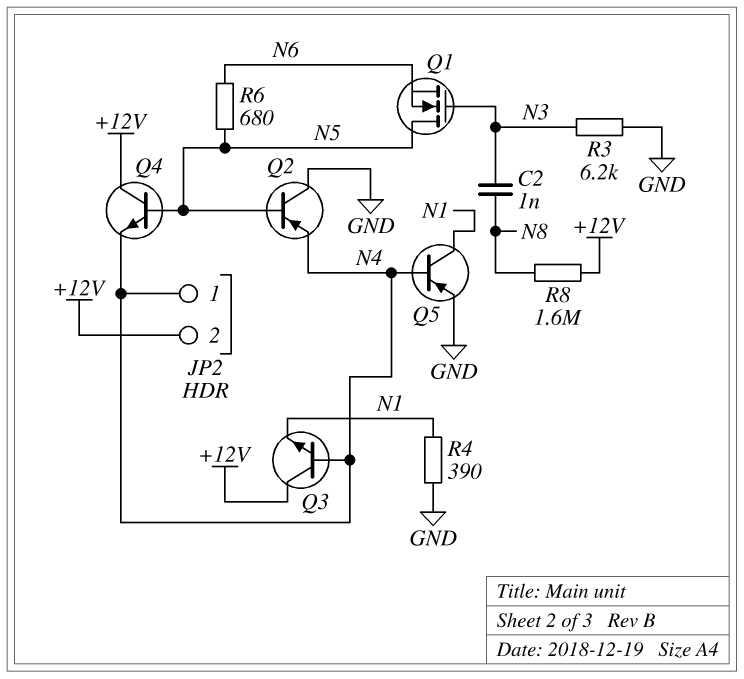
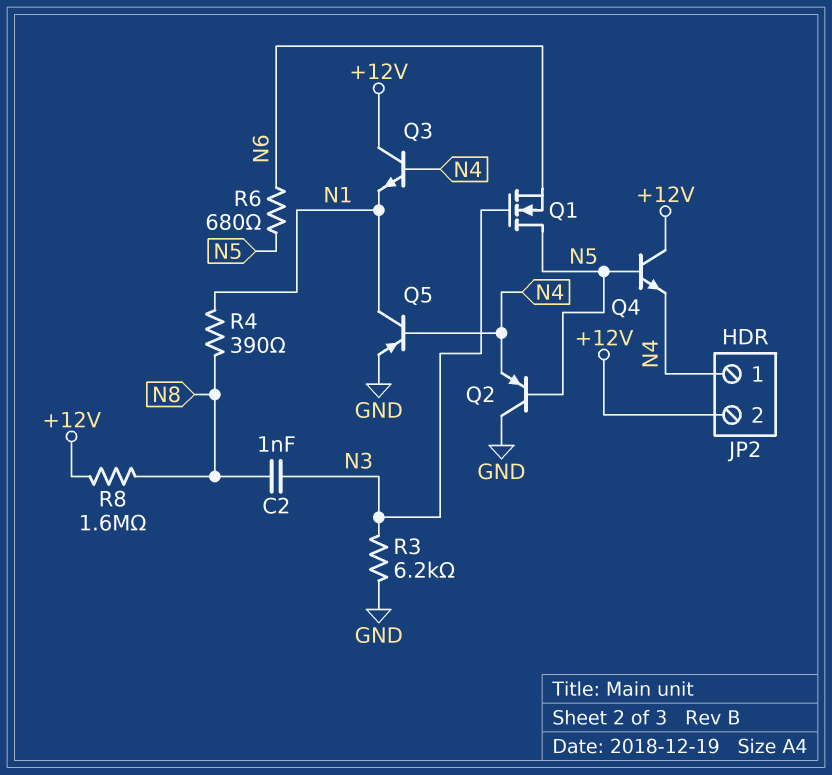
R4: 390 (GND, N1) -> 390 (N1, N8)

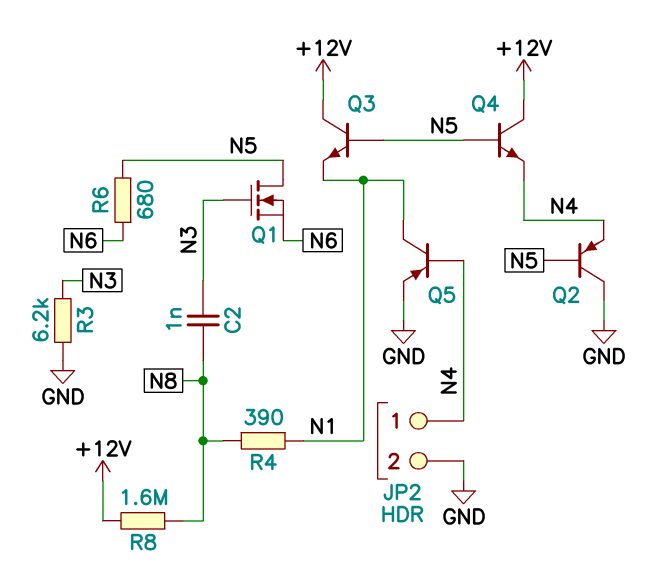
JP2 pin 2: +12V -> GND
Q3: NPN (B N4, C +12V, E N1) -> NPN (B N5, C +12V, E N1)

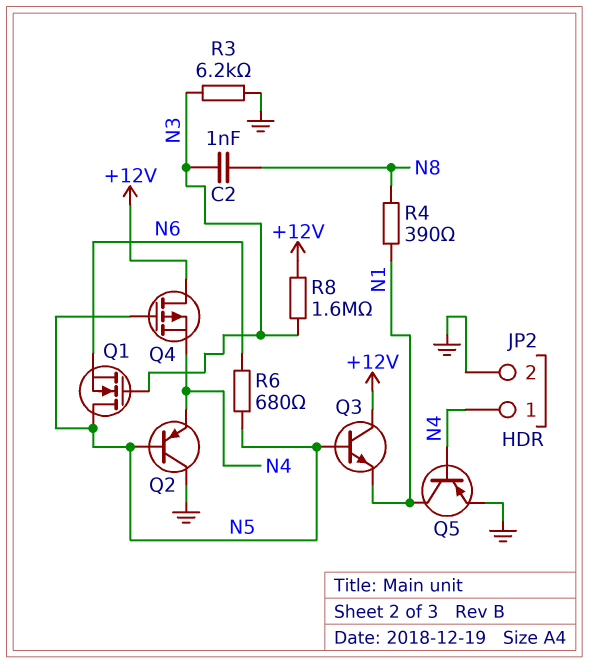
Q4: NPN (B N5, C +12V, E N4) -> PMOS (G N5, D +12V, S N4)
R8: 1.6M (+12V, N8) -> 1.6M (+12V, N3)

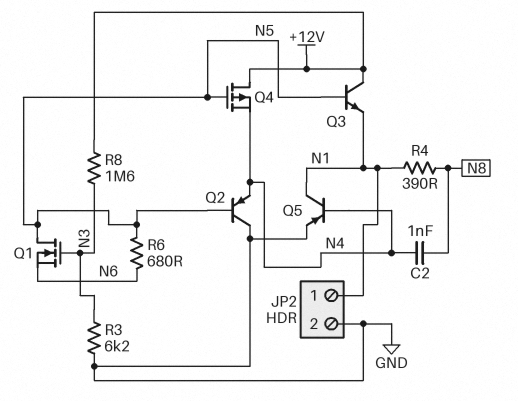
C2: 1nF (N3, N8) -> 1nF (N4, N8)
JP2 pin 1: N4 -> N1

